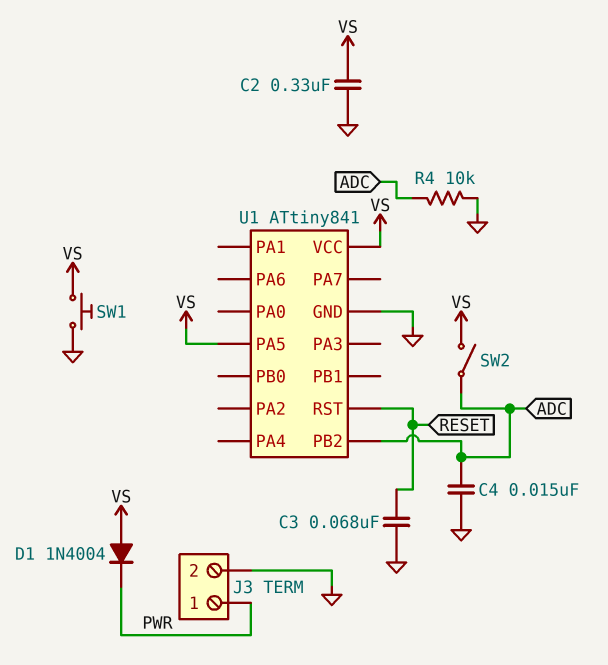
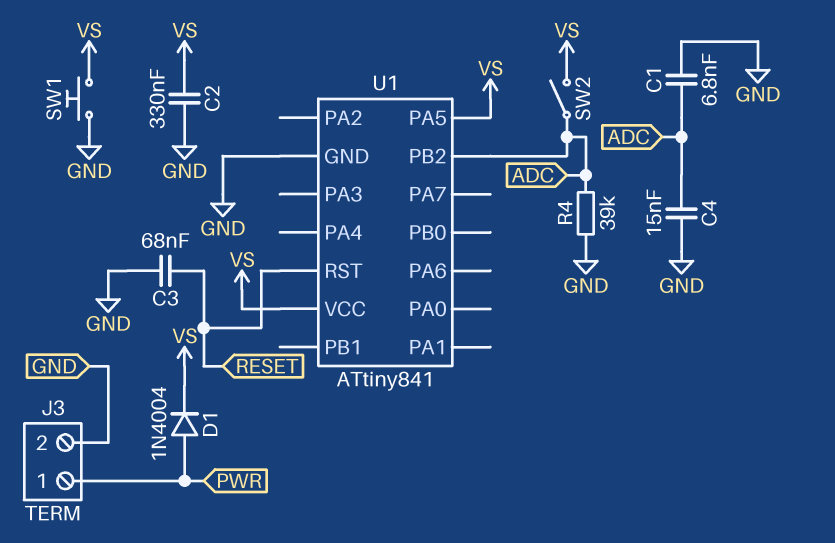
C1: none -> 6.8nF (ADC, GND)
D1: diode 1N4004 (A VS, K PWR) -> diode 1N4004 (A PWR, K VS)
R4: 10k (ADC, GND) -> 39k (ADC, GND)

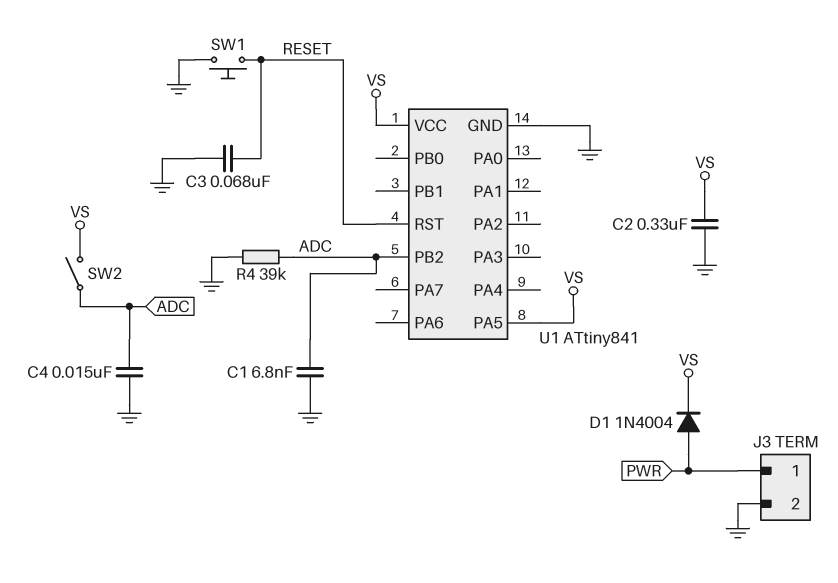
SW1: button (GND, VS) -> button (GND, RESET)

